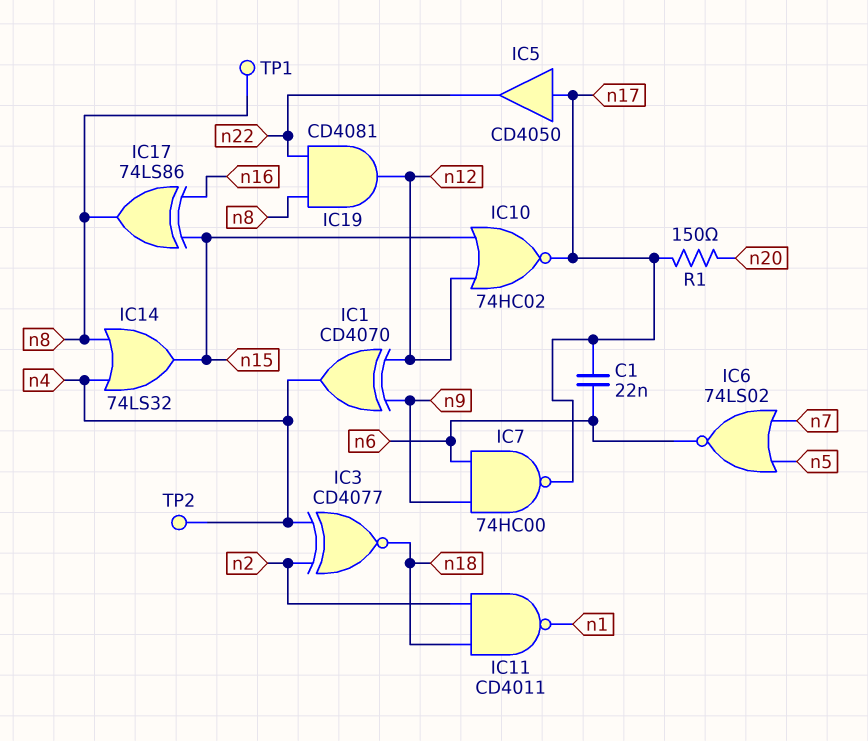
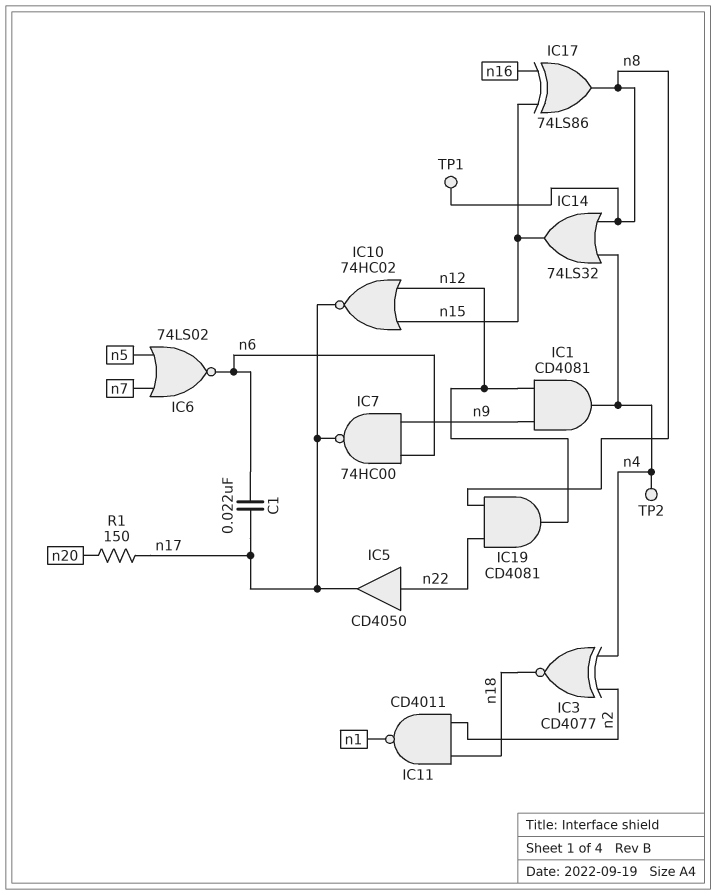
IC1: XOR CD4070 (in n9, in n12, out n4) -> AND CD4081 (in n9, in n12, out n4)
IC5: buffer CD4050 (in n17, out n22) -> buffer CD4050 (in n22, out n17)

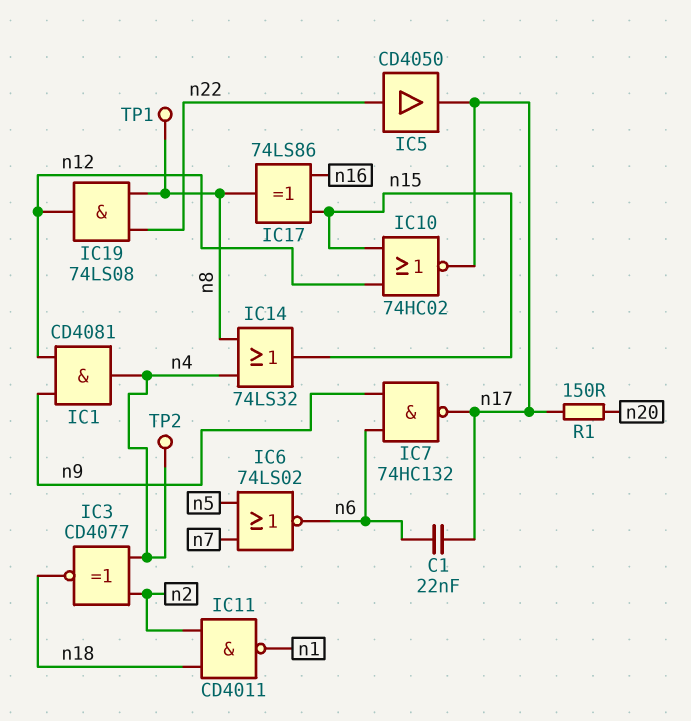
IC7: NAND 74HC00 (in n6, in n9, out n17) -> NAND 74HC132 (in n6, in n9, out n17)
IC19: AND CD4081 (in n8, in n22, out n12) -> AND 74LS08 (in n8, in n22, out n12)

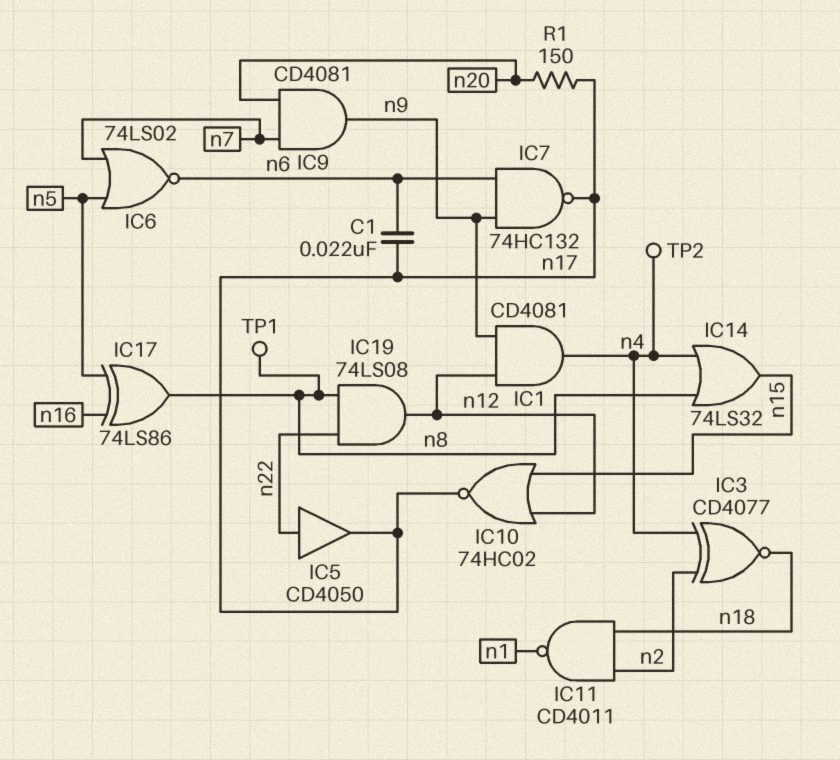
IC9: none -> AND CD4081 (in n7, in n20, out n9)
IC17: XOR 74LS86 (in n15, in n16, out n8) -> XOR 74LS86 (in n5, in n16, out n8)

